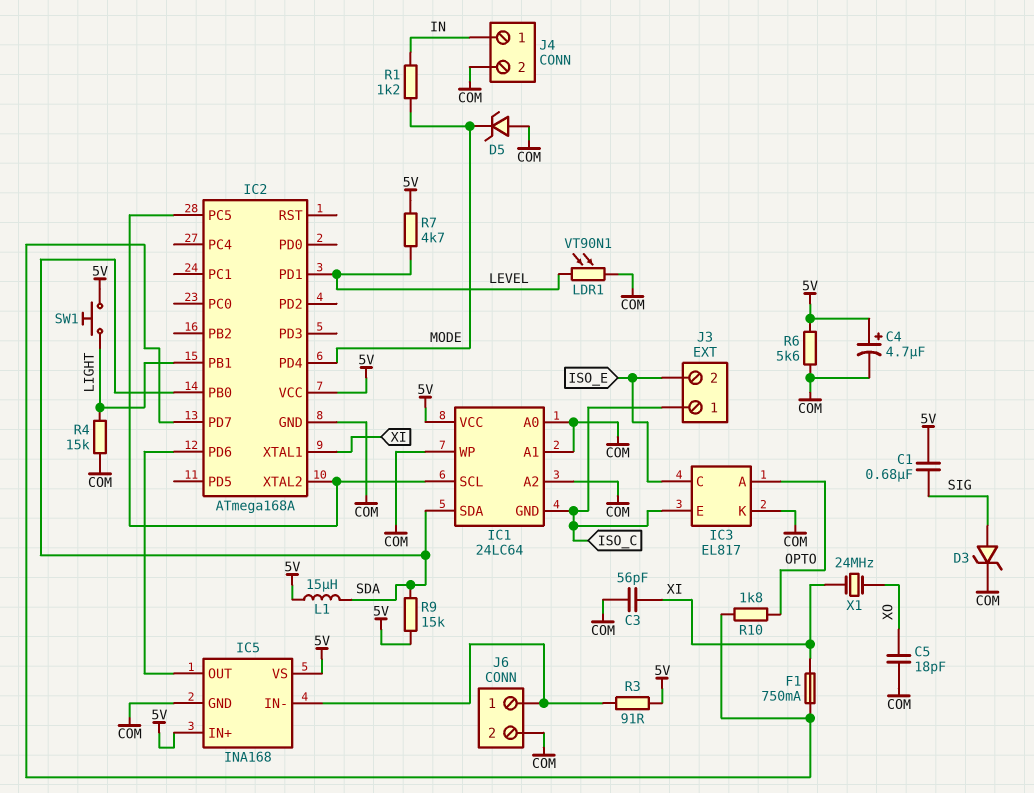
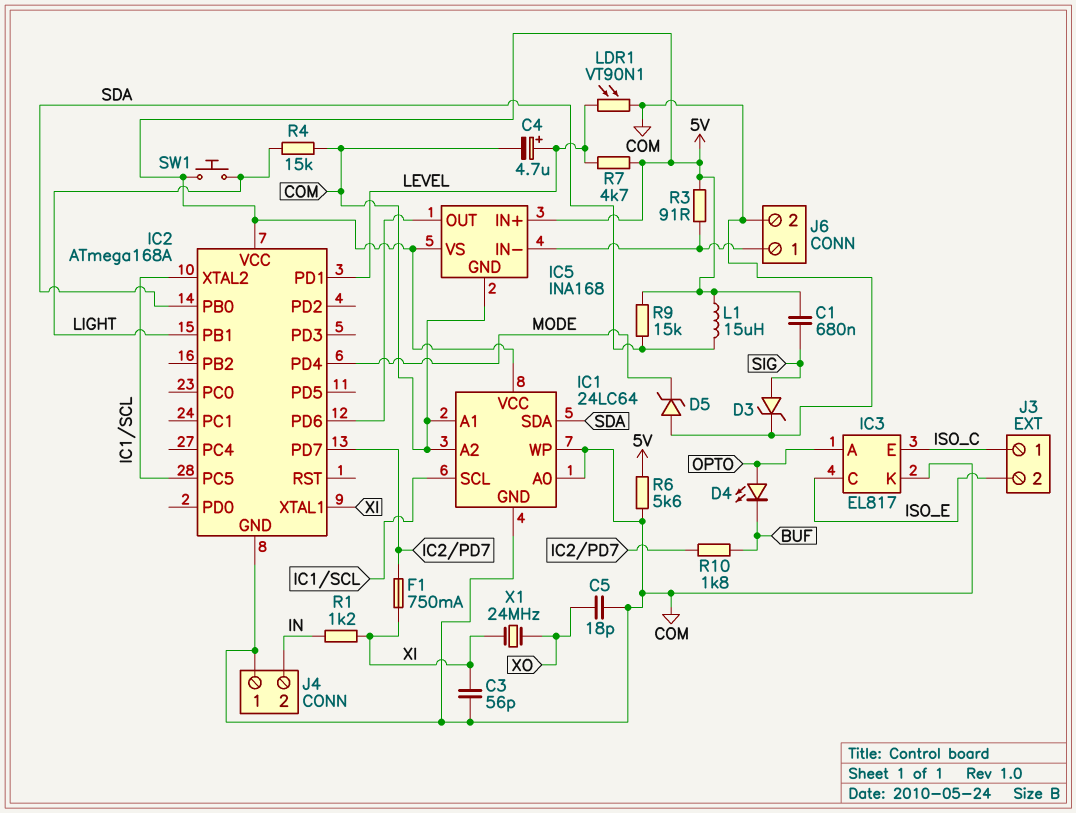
C4: 4.7uF (plus 5V, minus COM) -> 4.7uF (plus LEVEL, minus COM)
D4: none -> LED (A OPTO, K BUF)
IC1 pin GND: ISO_C -> COM
J4 pin 1: IN -> COM
J4 pin 2: COM -> IN
R1: 1.2k (IN, MODE) -> 1.2k (IN, XI)
R10: 1.8k (IC2/PD7, OPTO) -> 1.8k (BUF, IC2/PD7)

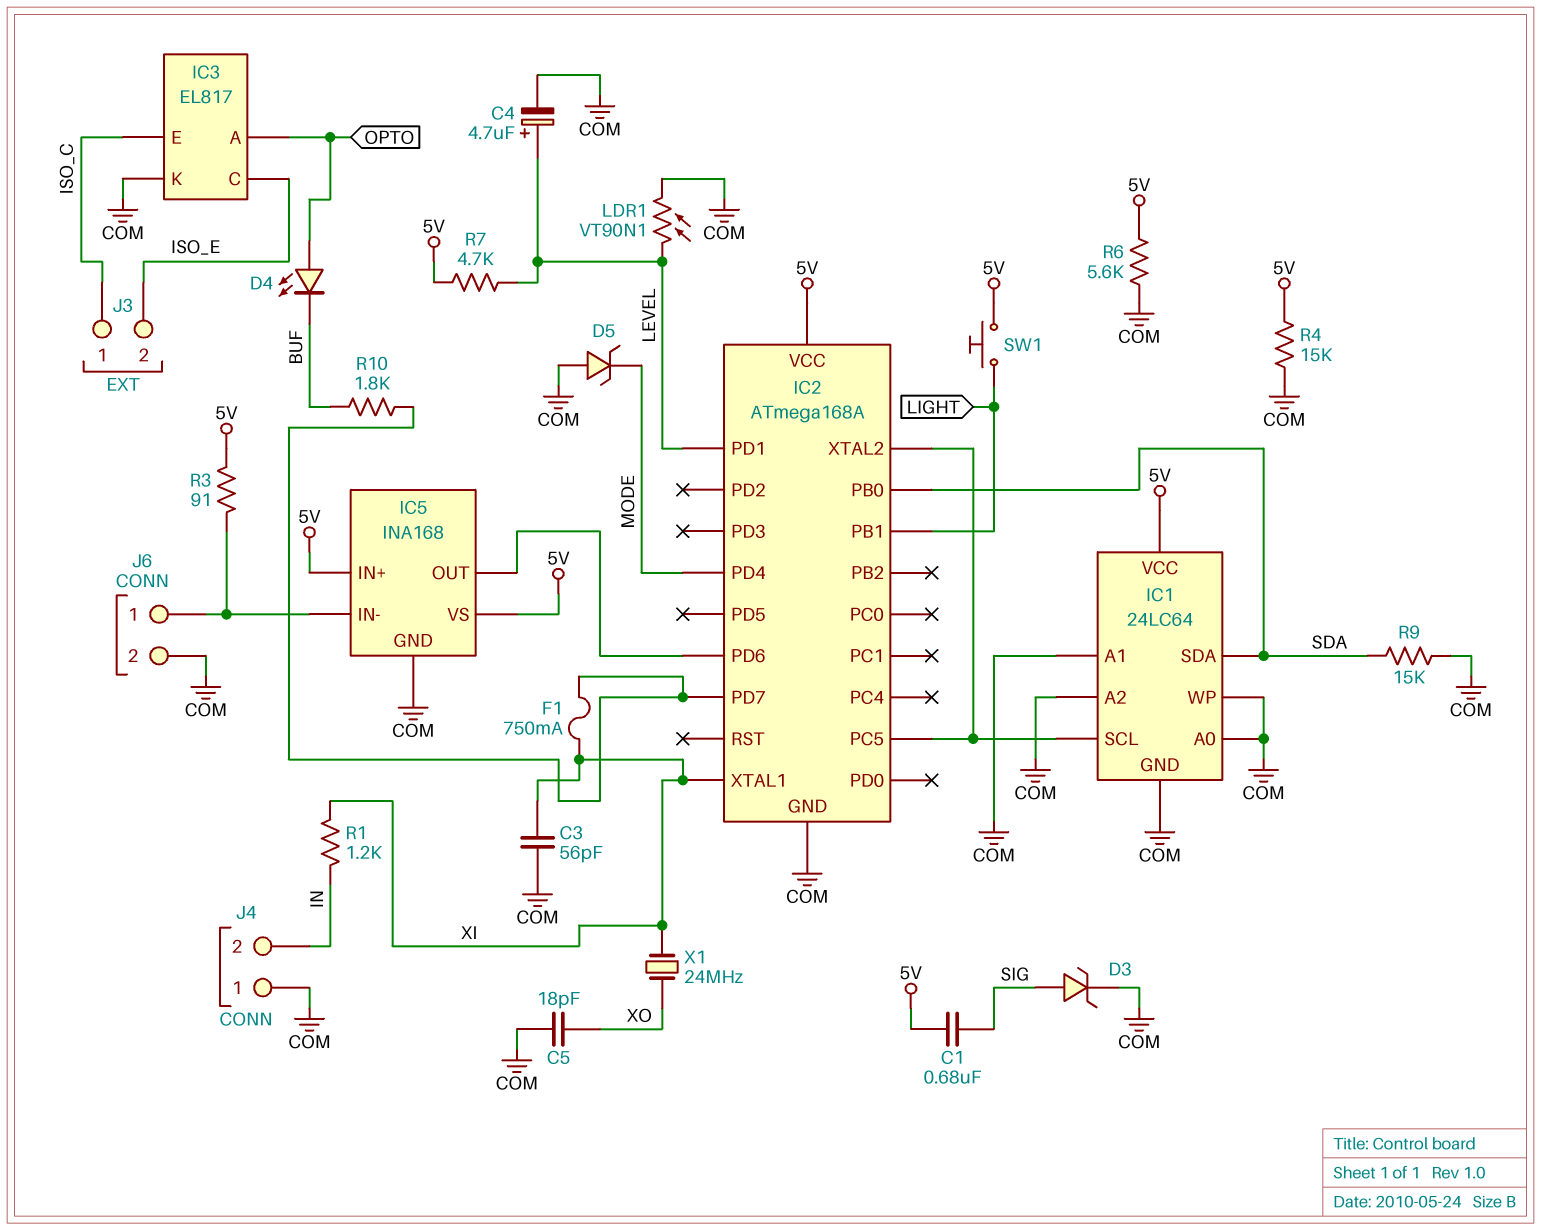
L1: 15uH (5V, SDA) -> none
R4: 15k (COM, LIGHT) -> 15k (5V, COM)
R9: 15k (5V, SDA) -> 15k (COM, SDA)

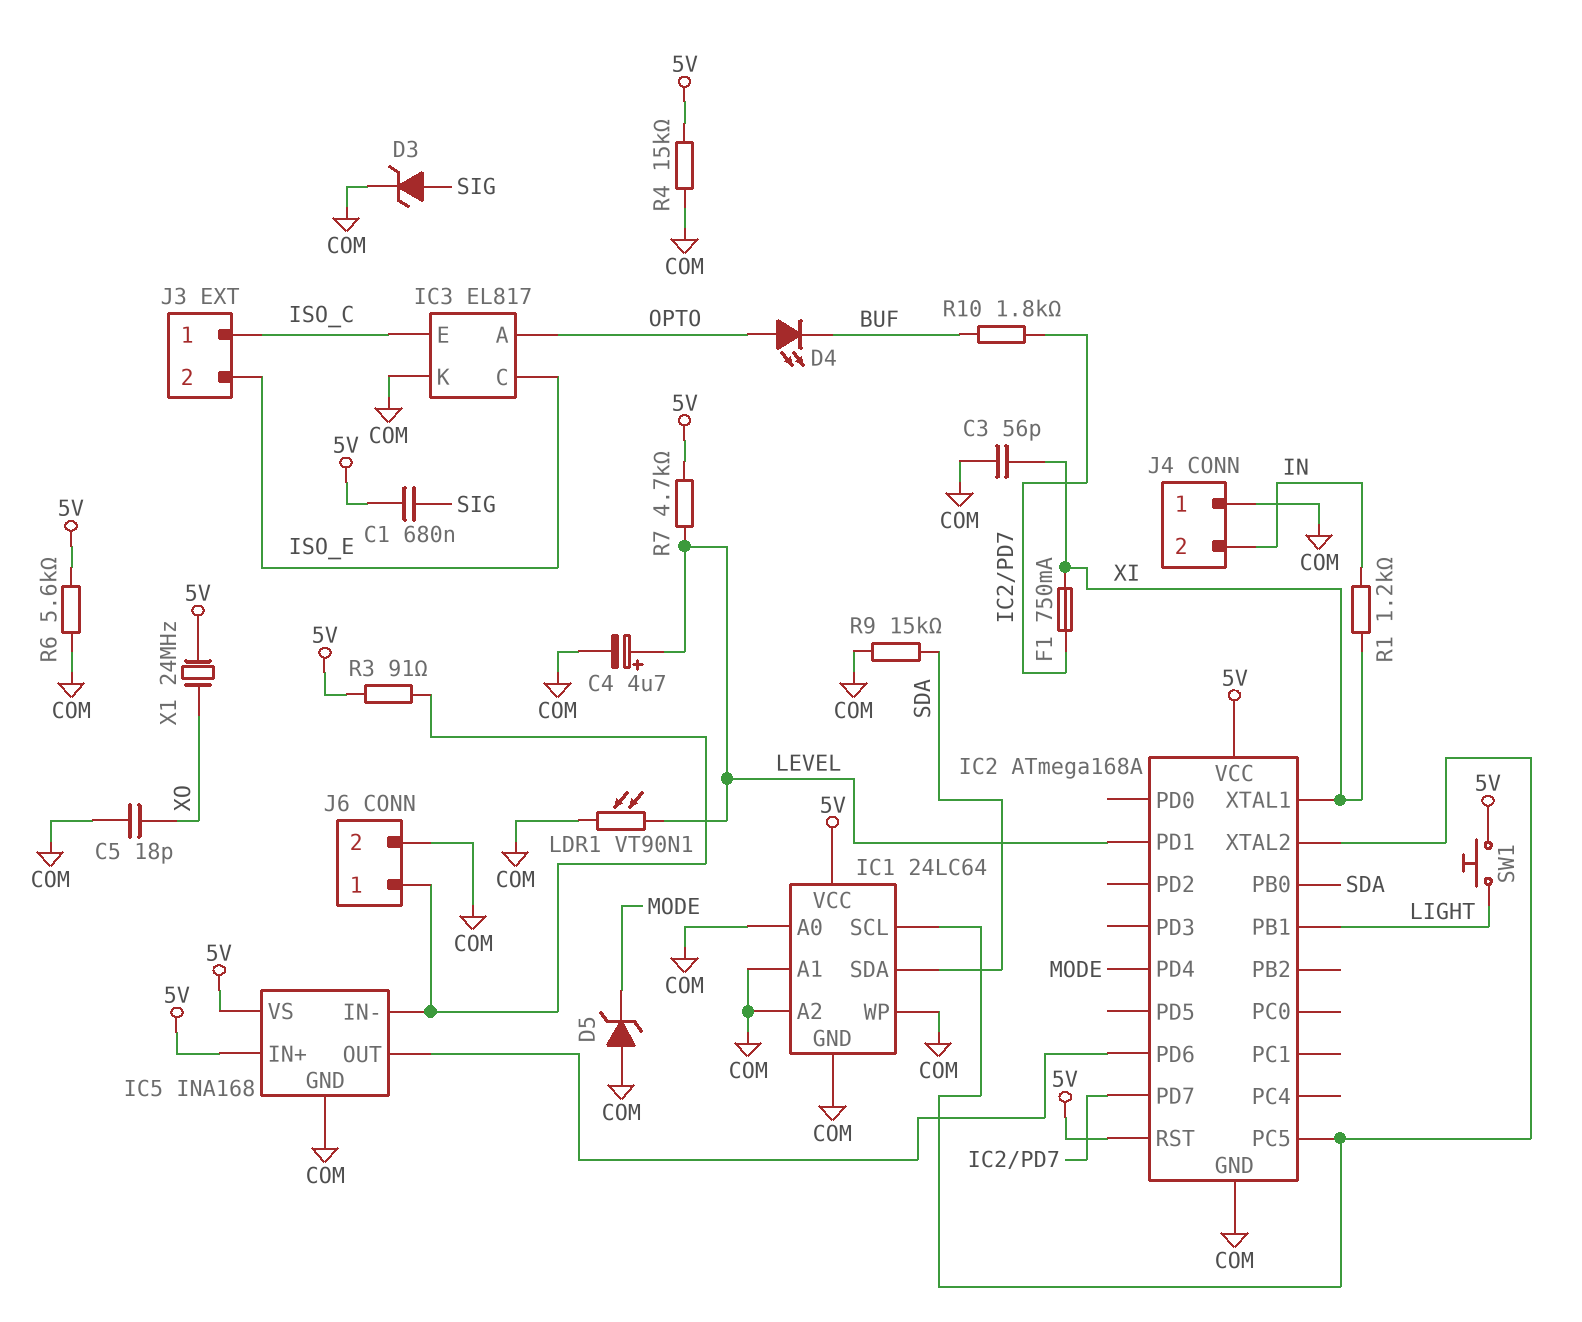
IC2 pin RST: none -> 5V
X1: 24MHz (XI, XO) -> 24MHz (5V, XO)

